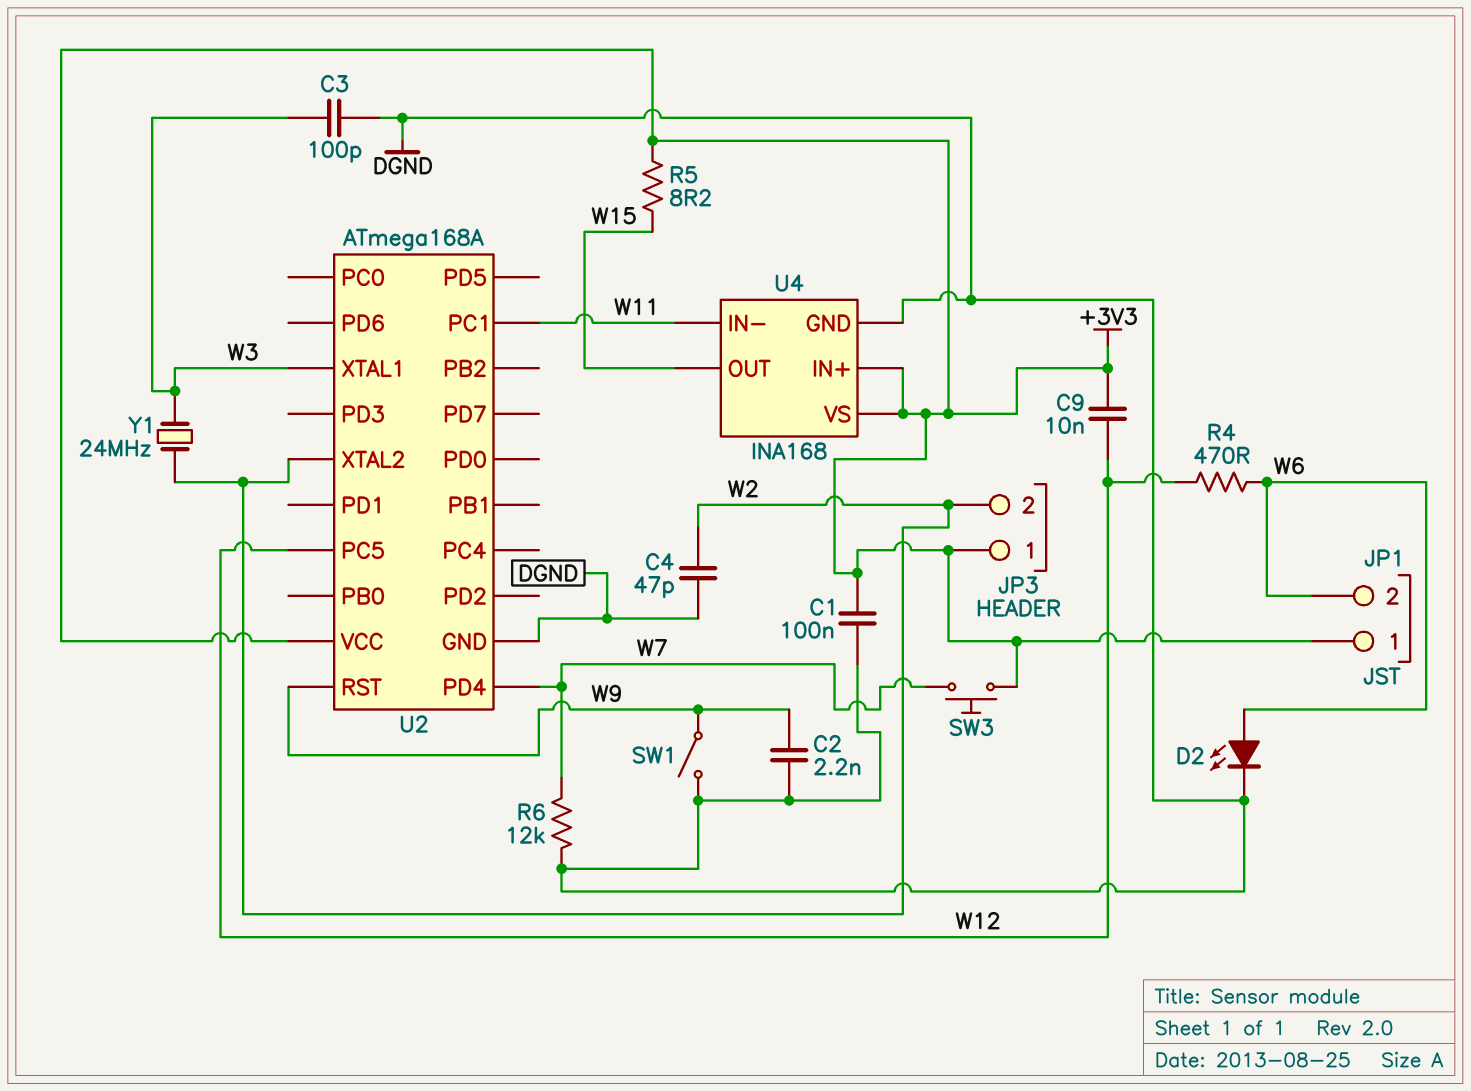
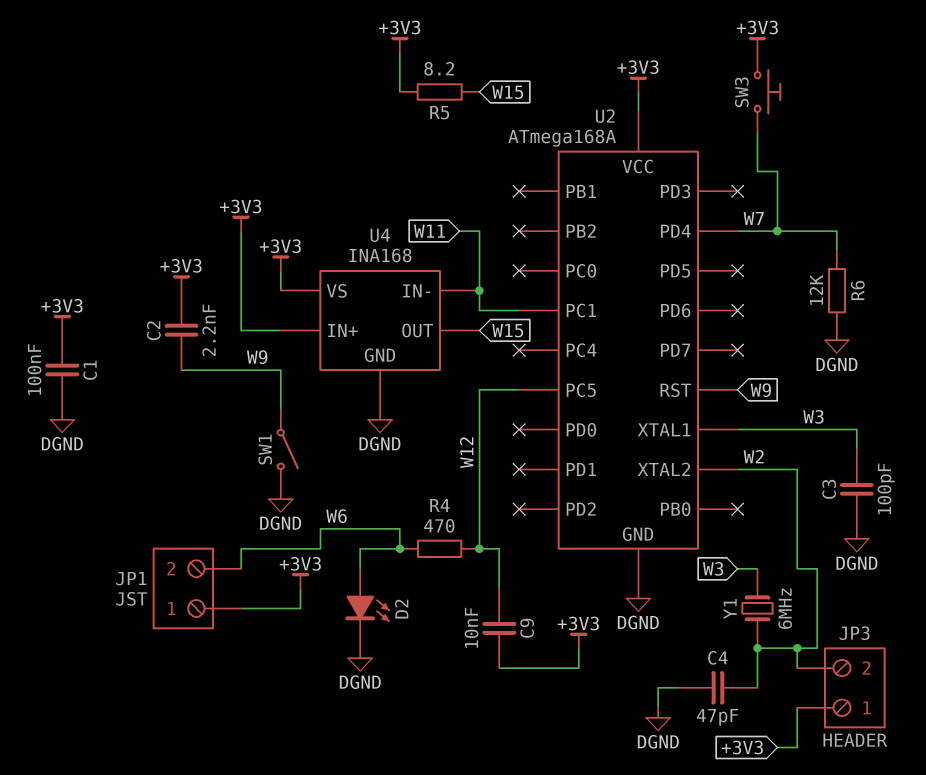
C2: 2.2nF (DGND, W9) -> 2.2nF (+3V3, W9)
Y1: 24MHz (W2, W3) -> 6MHz (W2, W3)

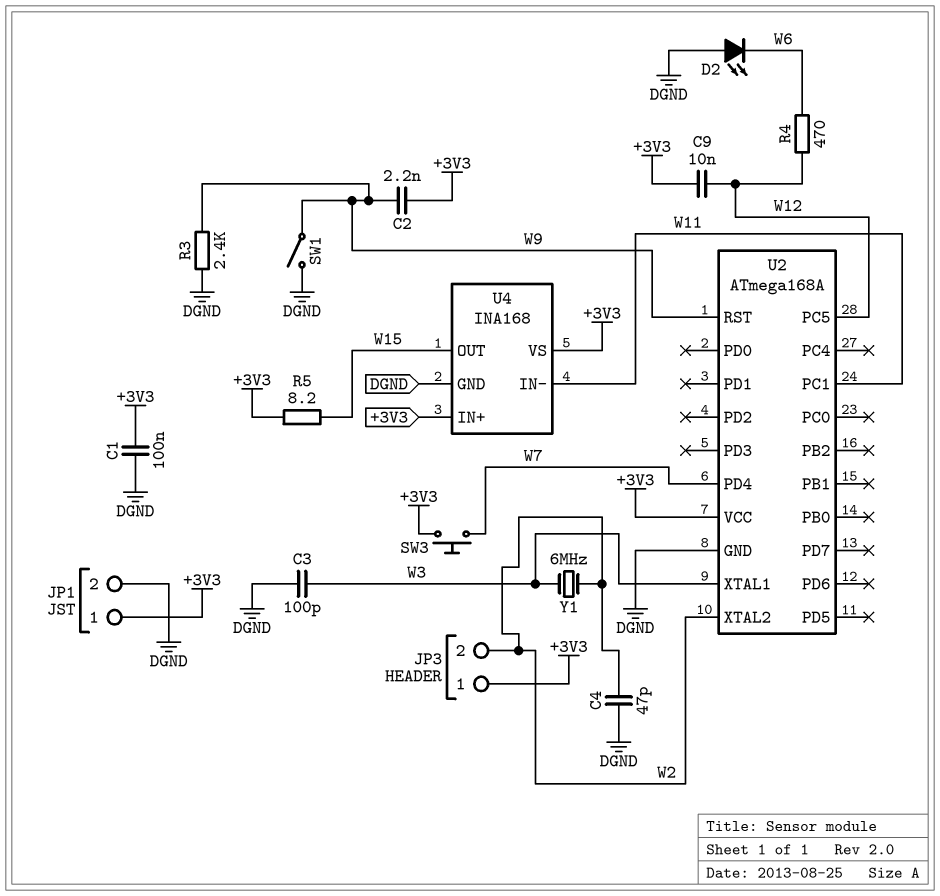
D2: LED (A W6, K DGND) -> LED (A DGND, K W6)
JP1 pin 2: W6 -> DGND
R3: none -> 2.4k (DGND, W9)
R6: 12k (DGND, W7) -> none

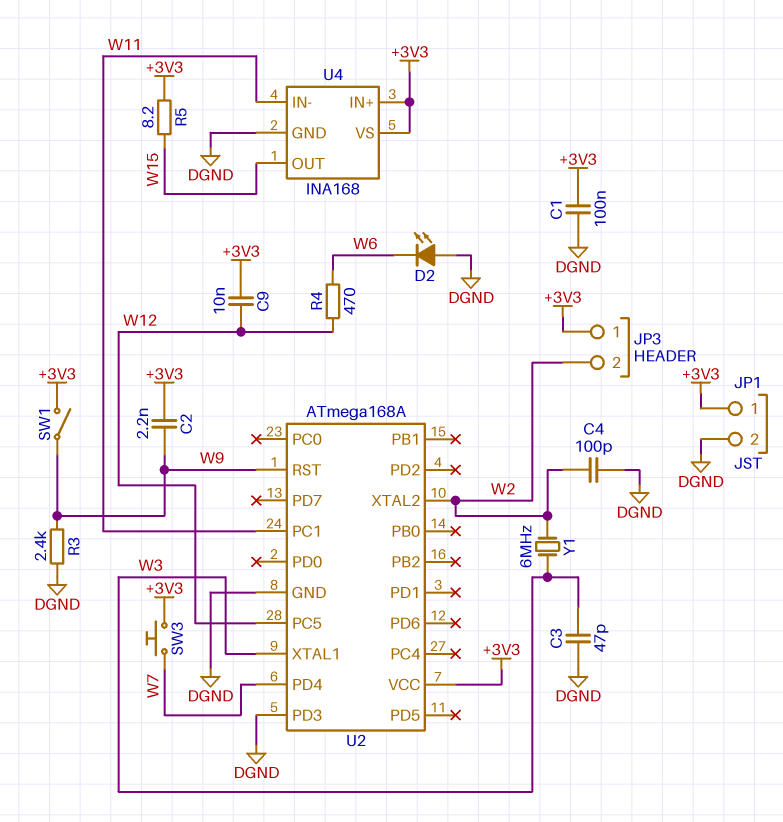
C3: 100pF (DGND, W3) -> 47pF (DGND, W3)
C4: 47pF (DGND, W2) -> 100pF (DGND, W2)
SW1: switch (DGND, W9) -> switch (+3V3, W9)
U2 pin PD3: none -> DGND

